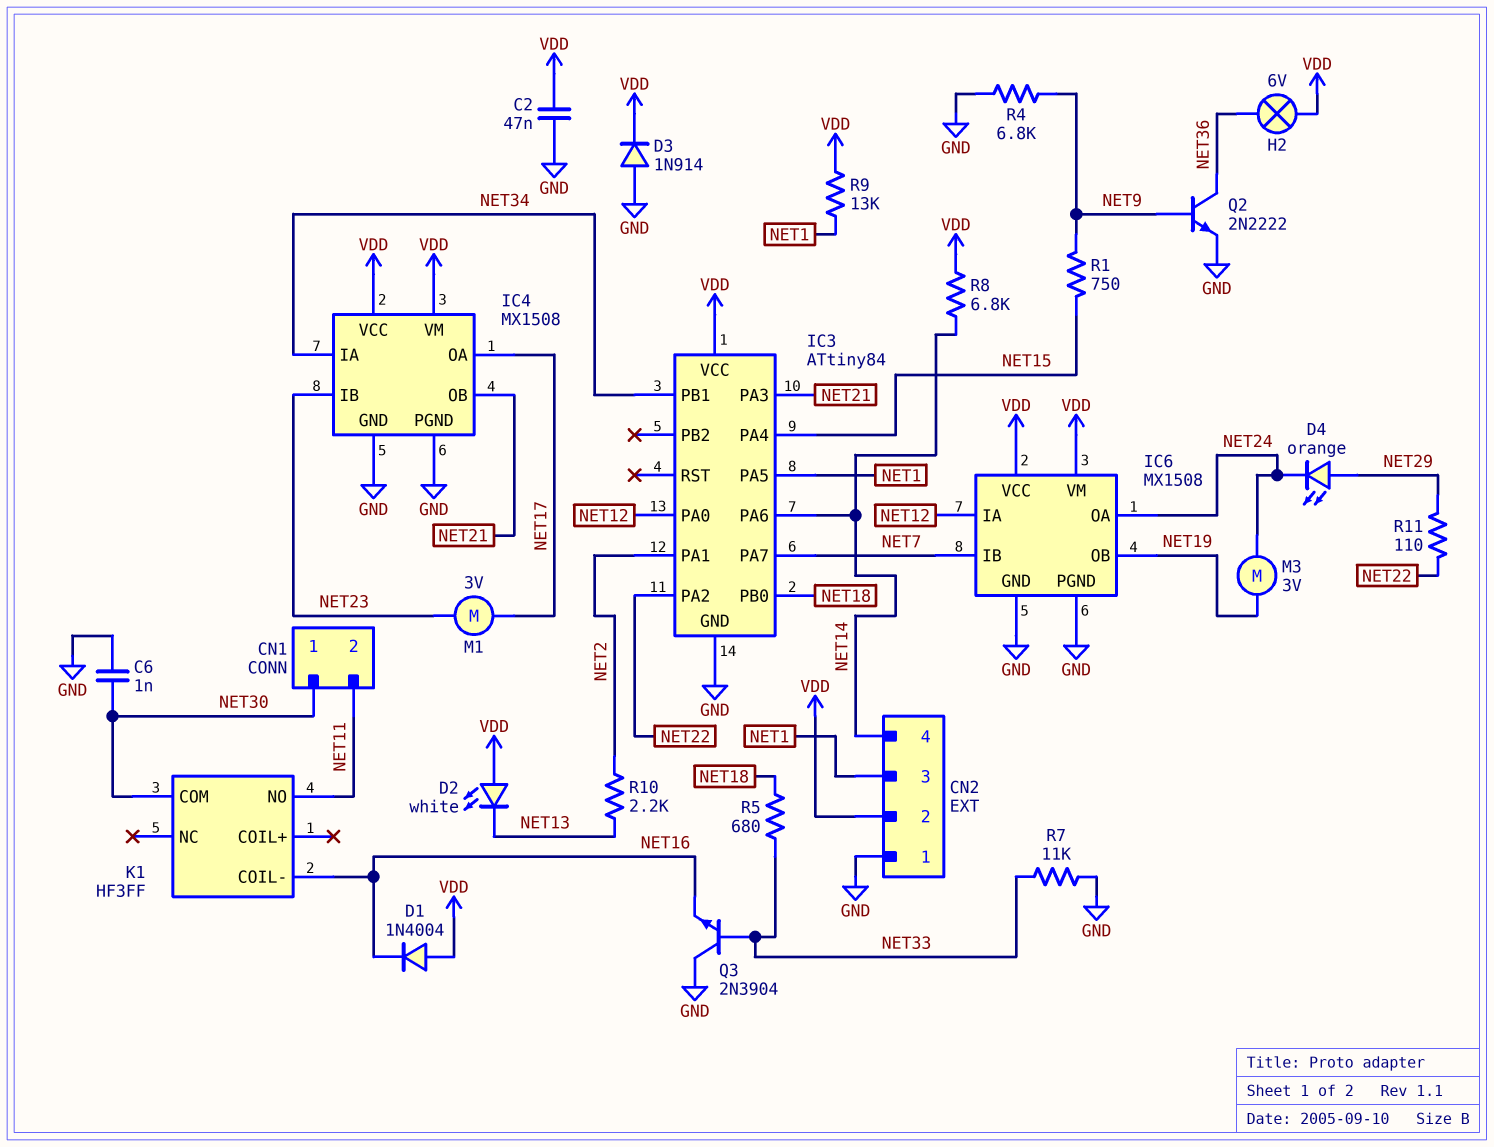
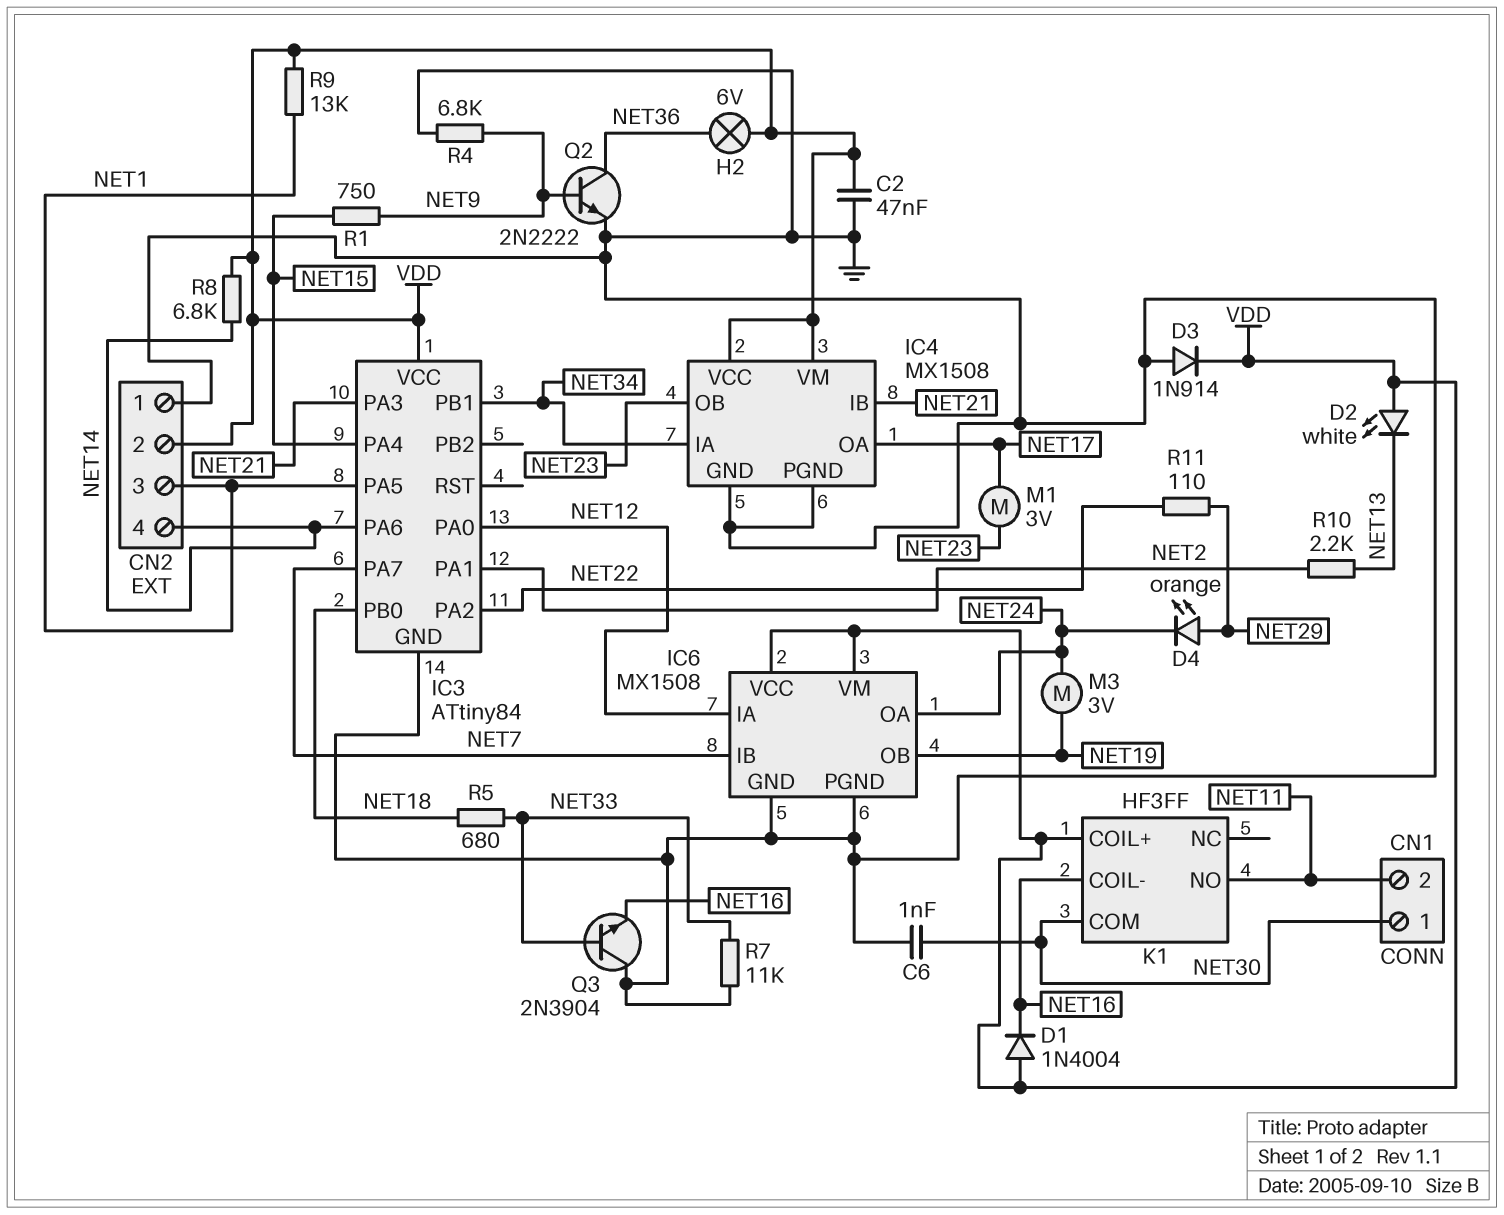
IC4 pin IB: NET23 -> NET21
IC4 pin OB: NET21 -> NET23
K1 pin COIL+: none -> VDD

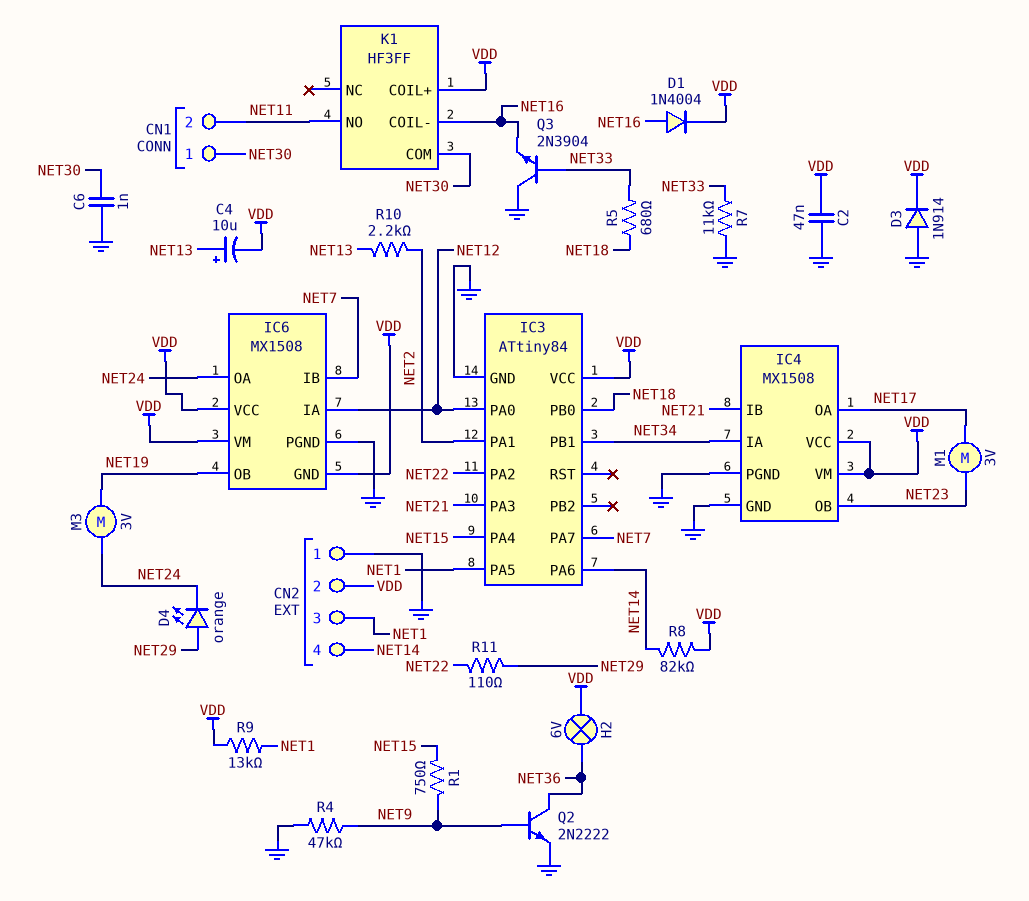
C4: none -> 10uF (plus NET13, minus VDD)
D1: diode 1N4004 (A VDD, K NET16) -> diode 1N4004 (A NET16, K VDD)
D2: LED white (A VDD, K NET13) -> none
IC6 pin GND: GND -> VDD
R4: 6.8k (GND, NET9) -> 47k (GND, NET9)
R8: 6.8k (NET14, VDD) -> 82k (NET14, VDD)

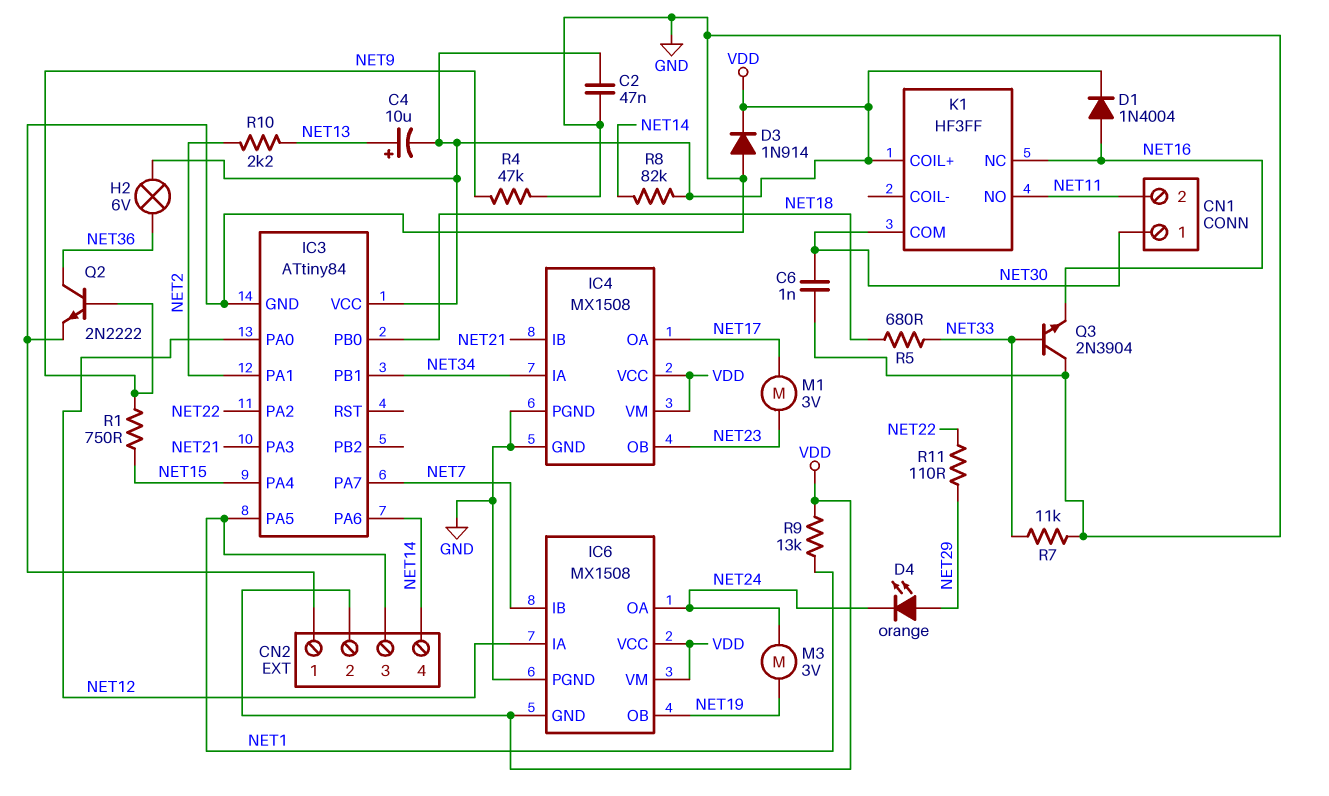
K1 pin COIL-: NET16 -> none
K1 pin NC: none -> NET16

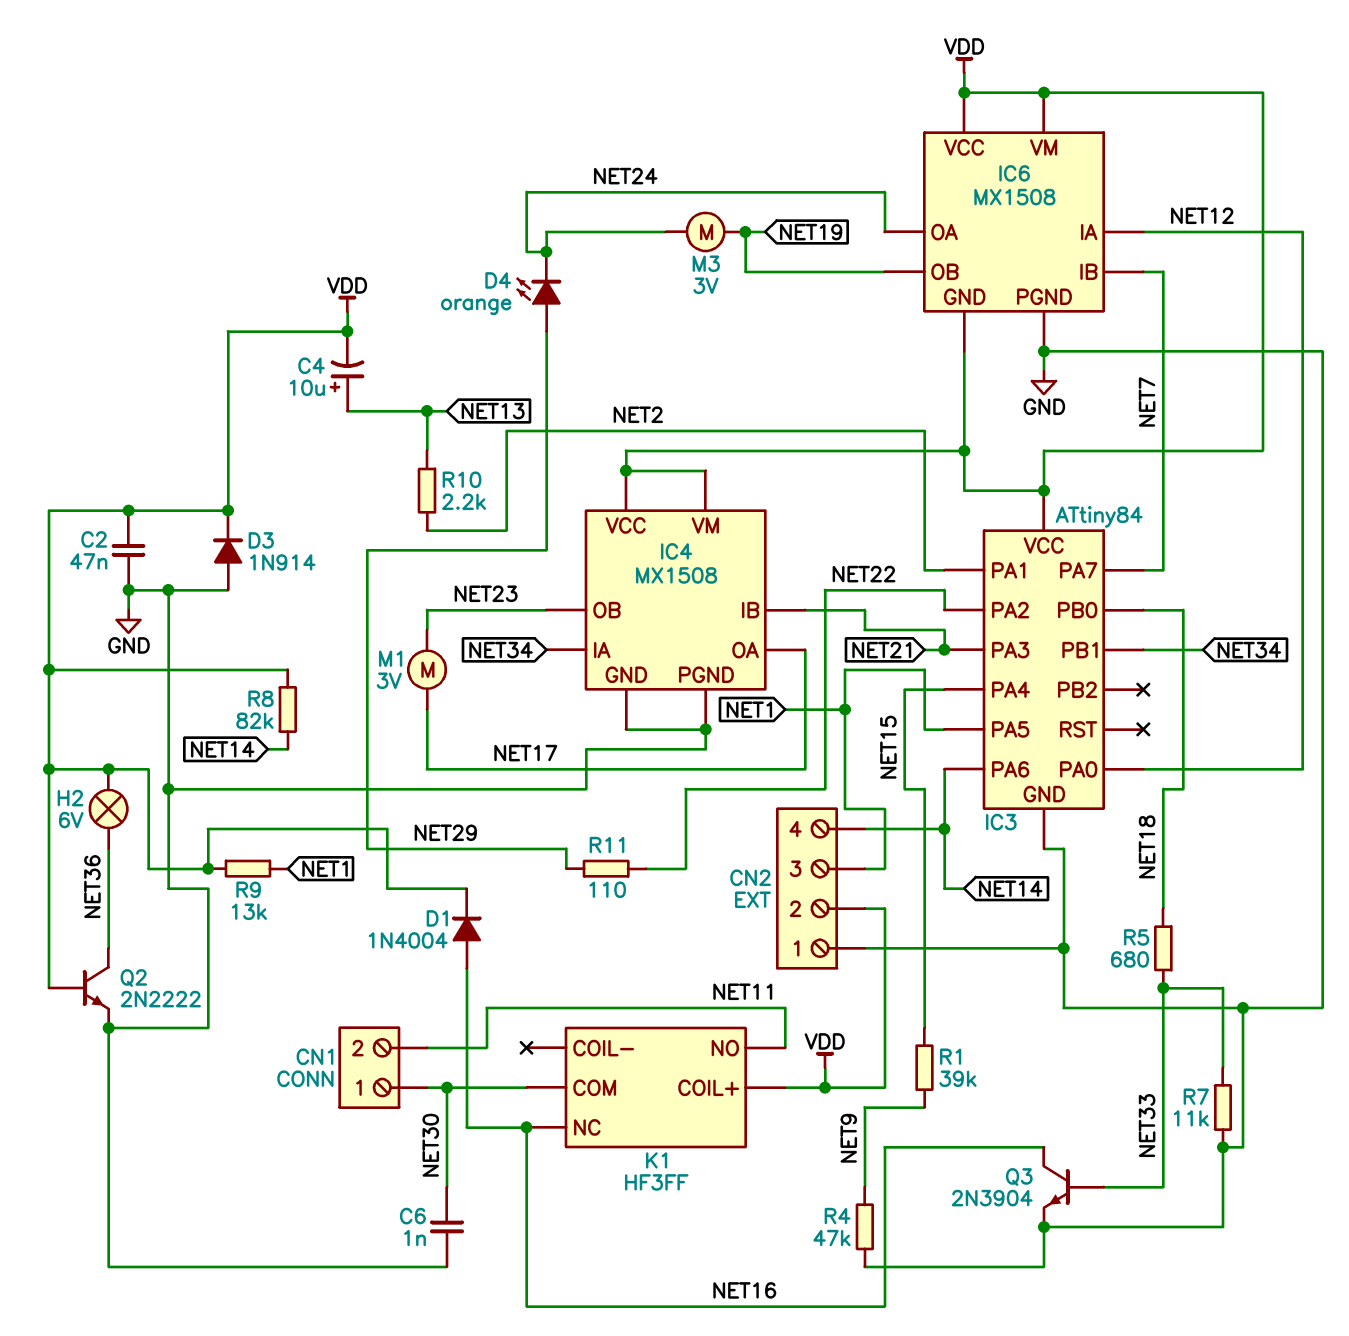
Q2: NPN 2N2222 (B NET9, C NET36, E GND) -> NPN 2N2222 (B VDD, C NET36, E GND)
Q3: NPN 2N3904 (B NET33, C GND, E NET16) -> NPN 2N3904 (B NET33, C NET16, E GND)
R1: 750 (NET9, NET15) -> 39k (NET9, NET15)

